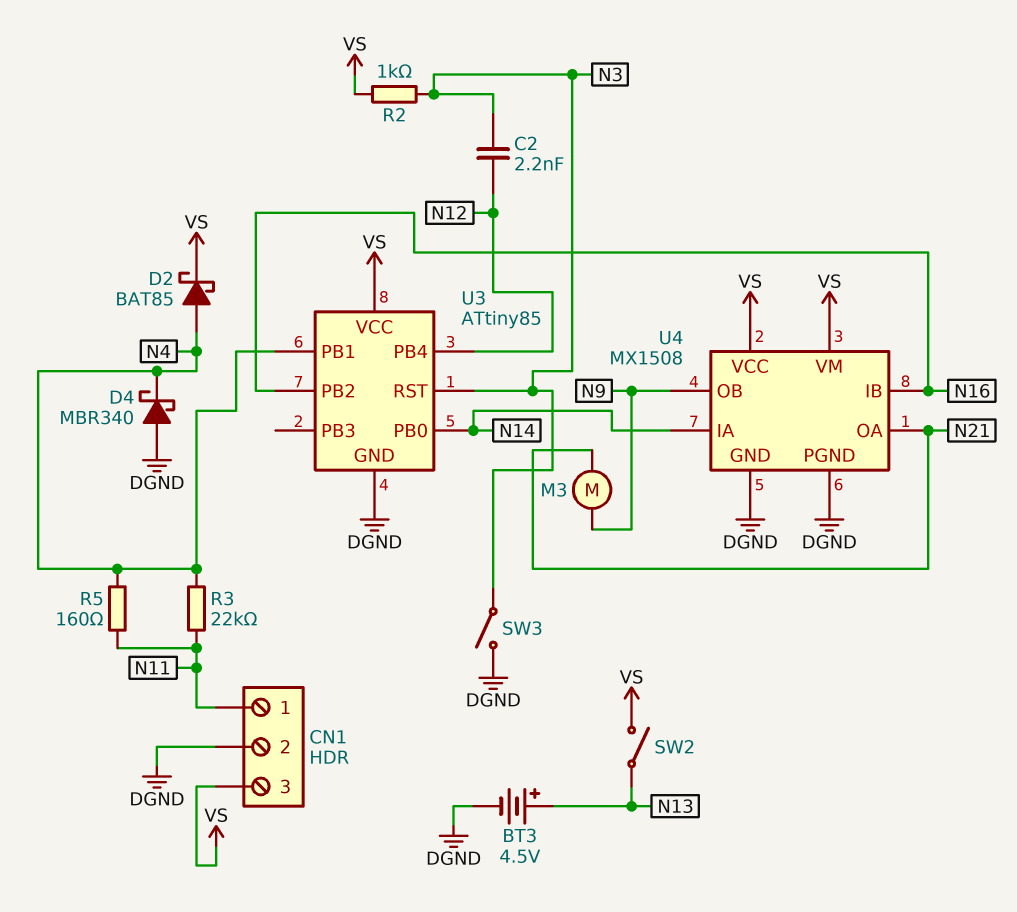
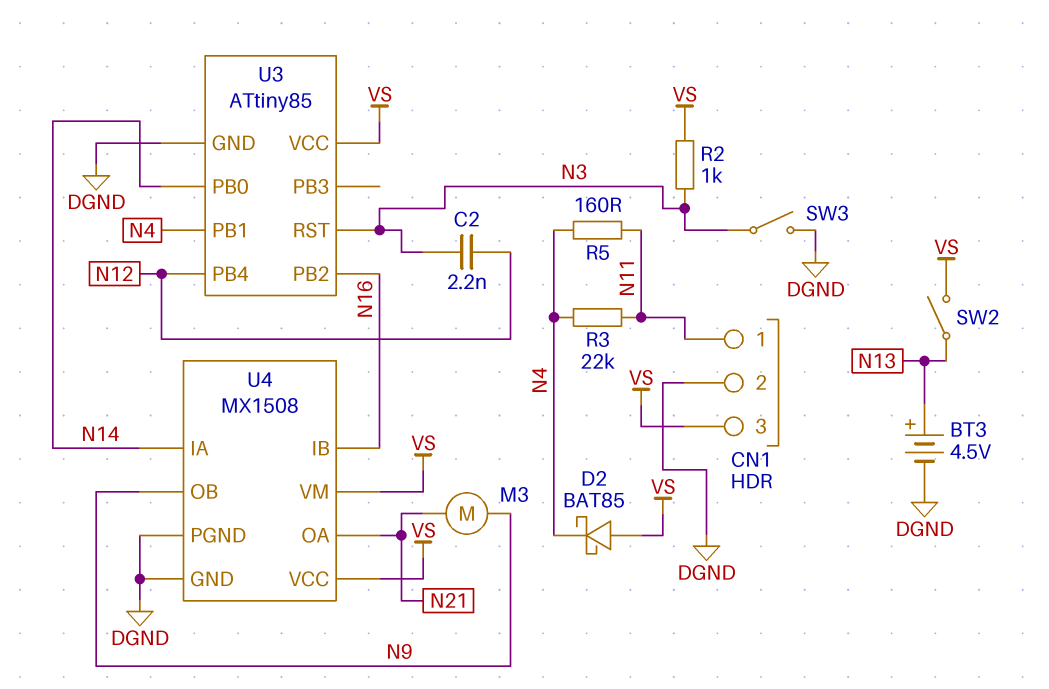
D2: schottky BAT85 (A N4, K VS) -> schottky BAT85 (A VS, K N4)
D4: schottky MBR340 (A DGND, K N4) -> none

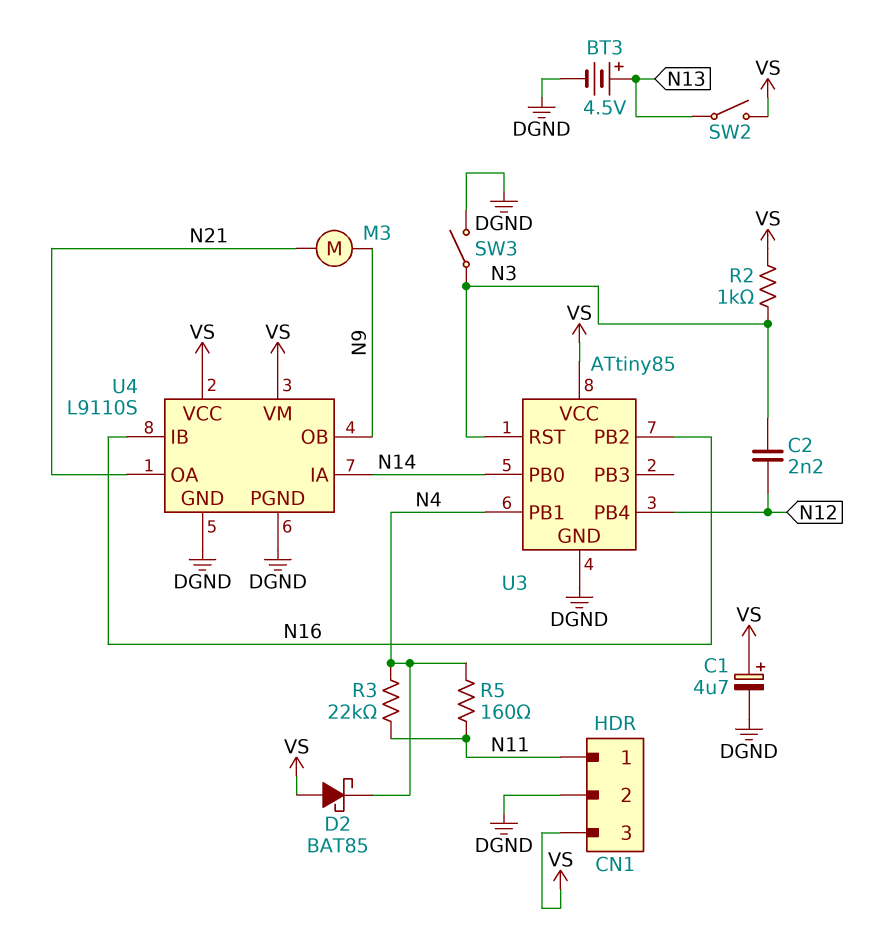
C1: none -> 4.7uF (plus VS, minus DGND)
U4: MX1508 -> L9110S

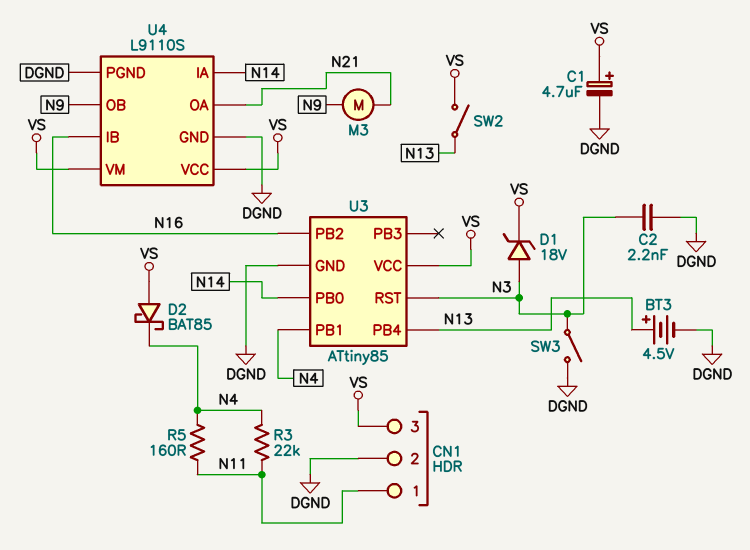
C2: 2.2nF (N3, N12) -> 2.2nF (DGND, N3)
D1: none -> zener 18V (A N3, K VS)
R2: 1k (N3, VS) -> none
U3 pin PB4: N12 -> N13

